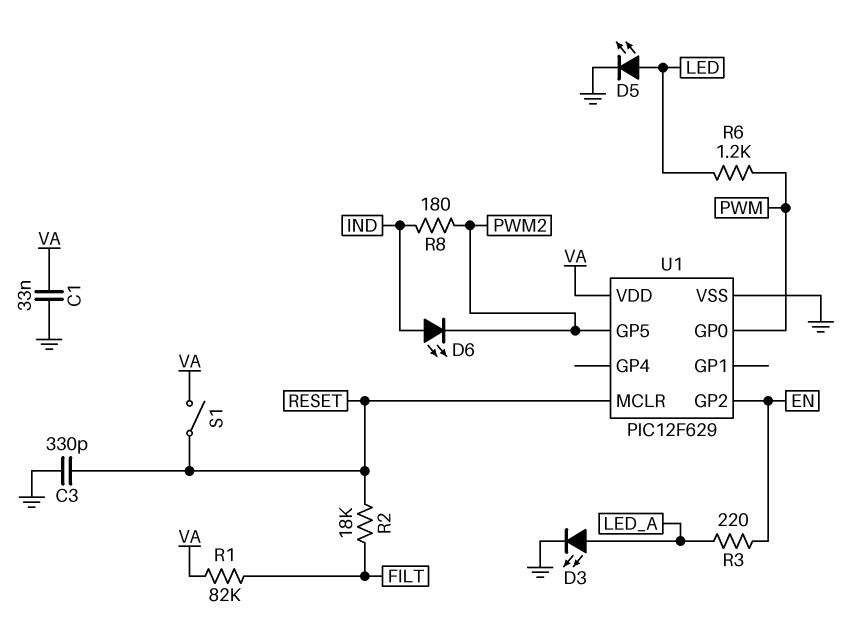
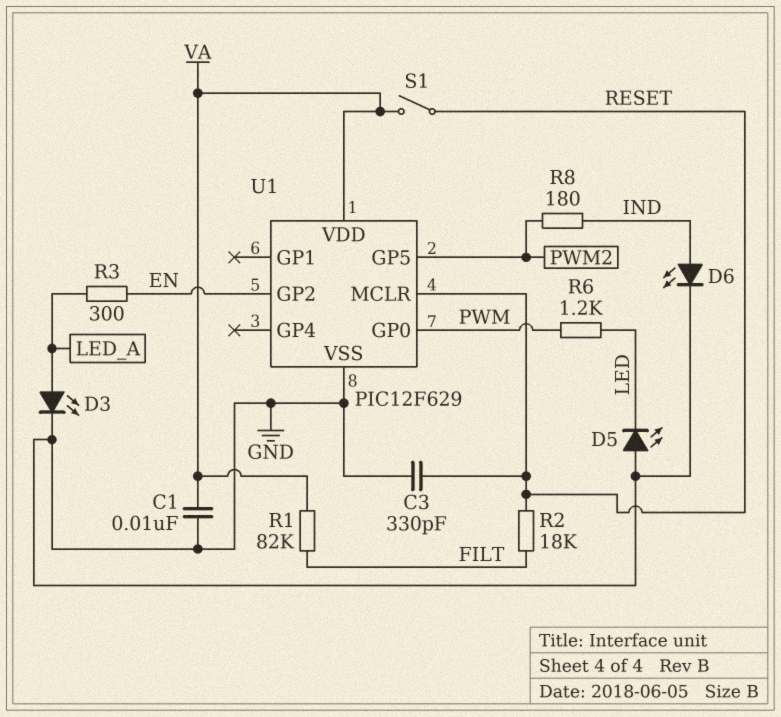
C1: 33nF (GND, VA) -> 10nF (GND, VA)
D5: LED (A LED, K GND) -> LED (A GND, K LED)
D6: LED (A IND, K PWM2) -> LED (A IND, K GND)
R3: 220 (EN, LED_A) -> 300 (EN, LED_A)

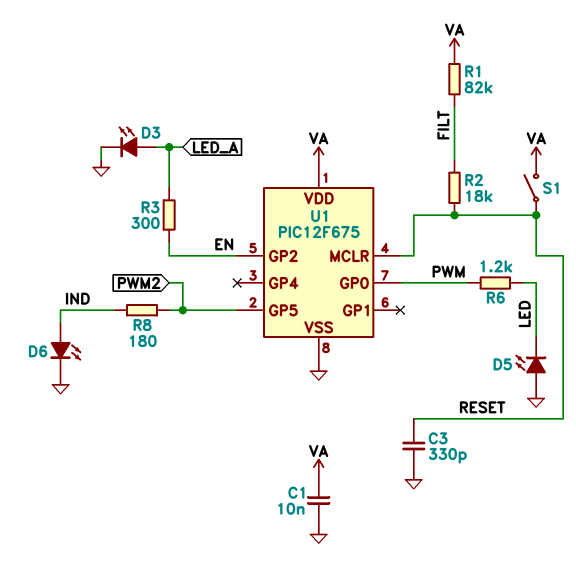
U1: PIC12F629 -> PIC12F675

